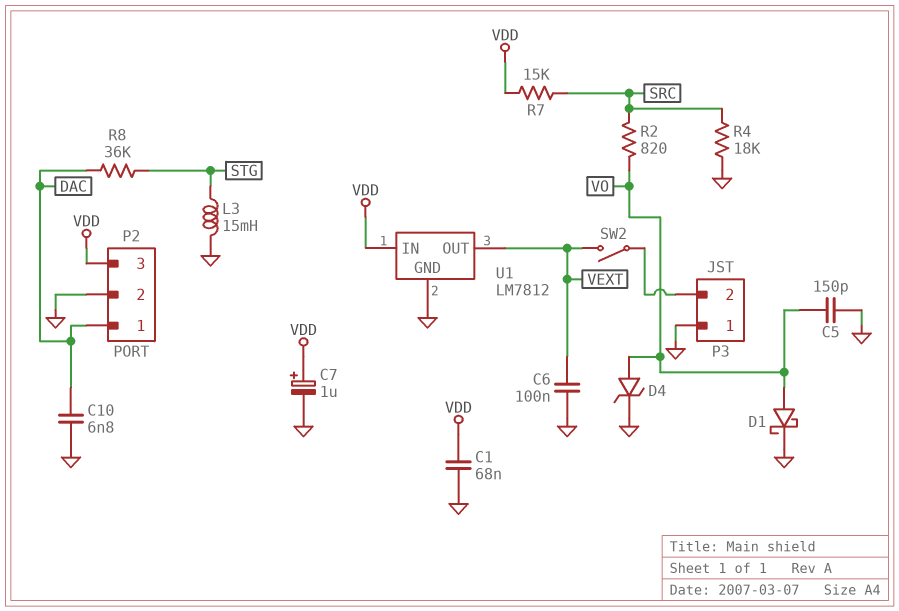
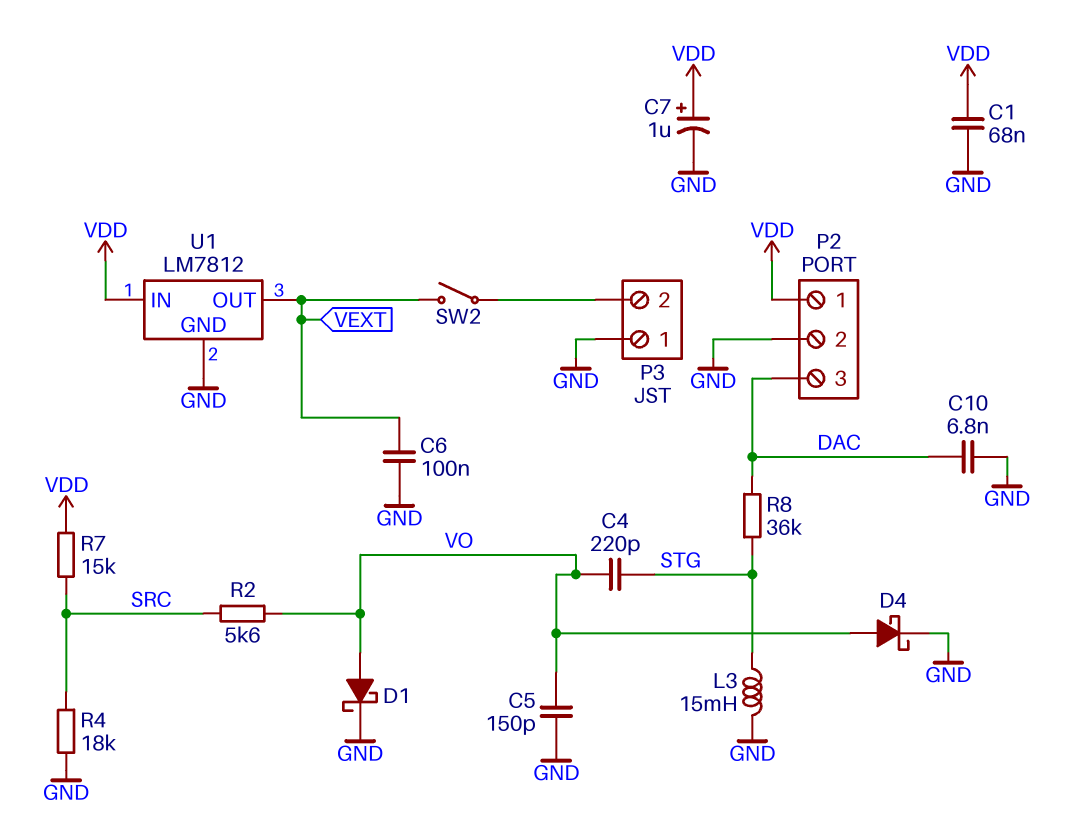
C4: none -> 220pF (STG, VO)
D4: zener (A VO, K GND) -> schottky (A VO, K GND)
P2 pin 1: DAC -> VDD
P2 pin 3: VDD -> DAC
R2: 820 (SRC, VO) -> 5.6k (SRC, VO)

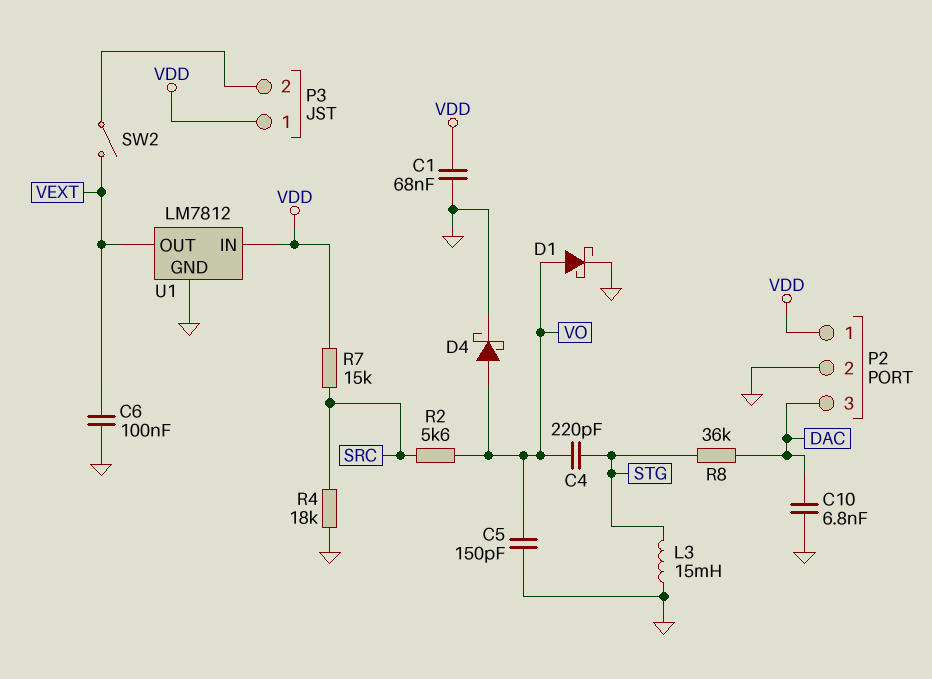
C7: 1uF (plus VDD, minus GND) -> none
P3 pin 1: GND -> VDD

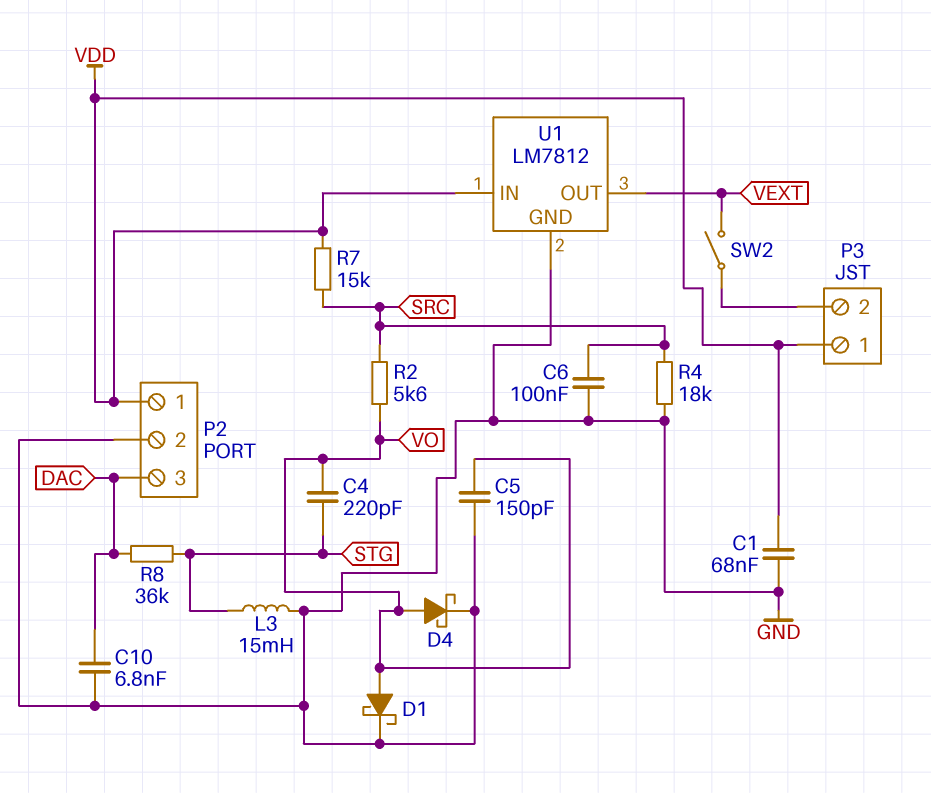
C6: 100nF (GND, VEXT) -> 100nF (GND, SRC)

